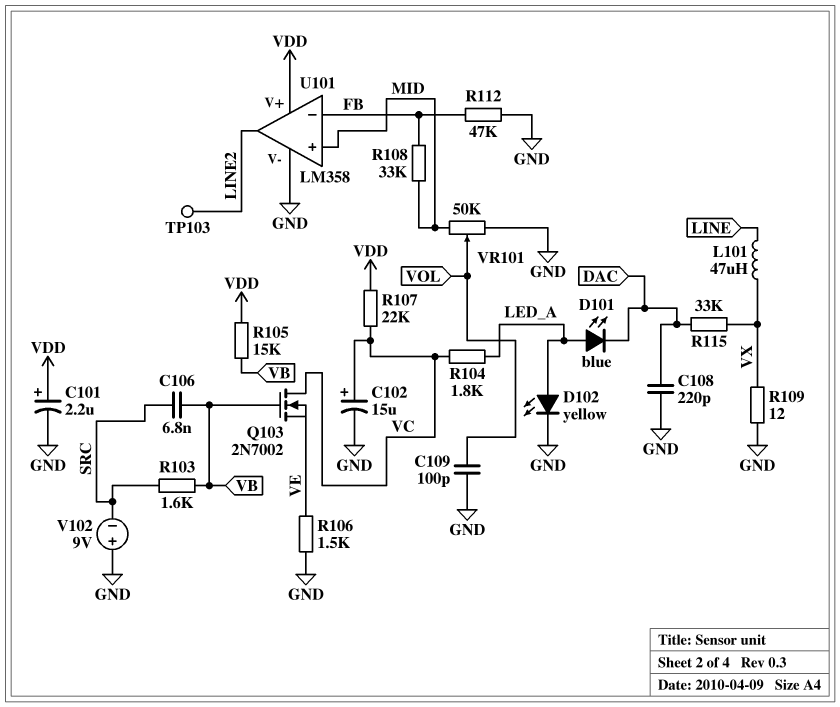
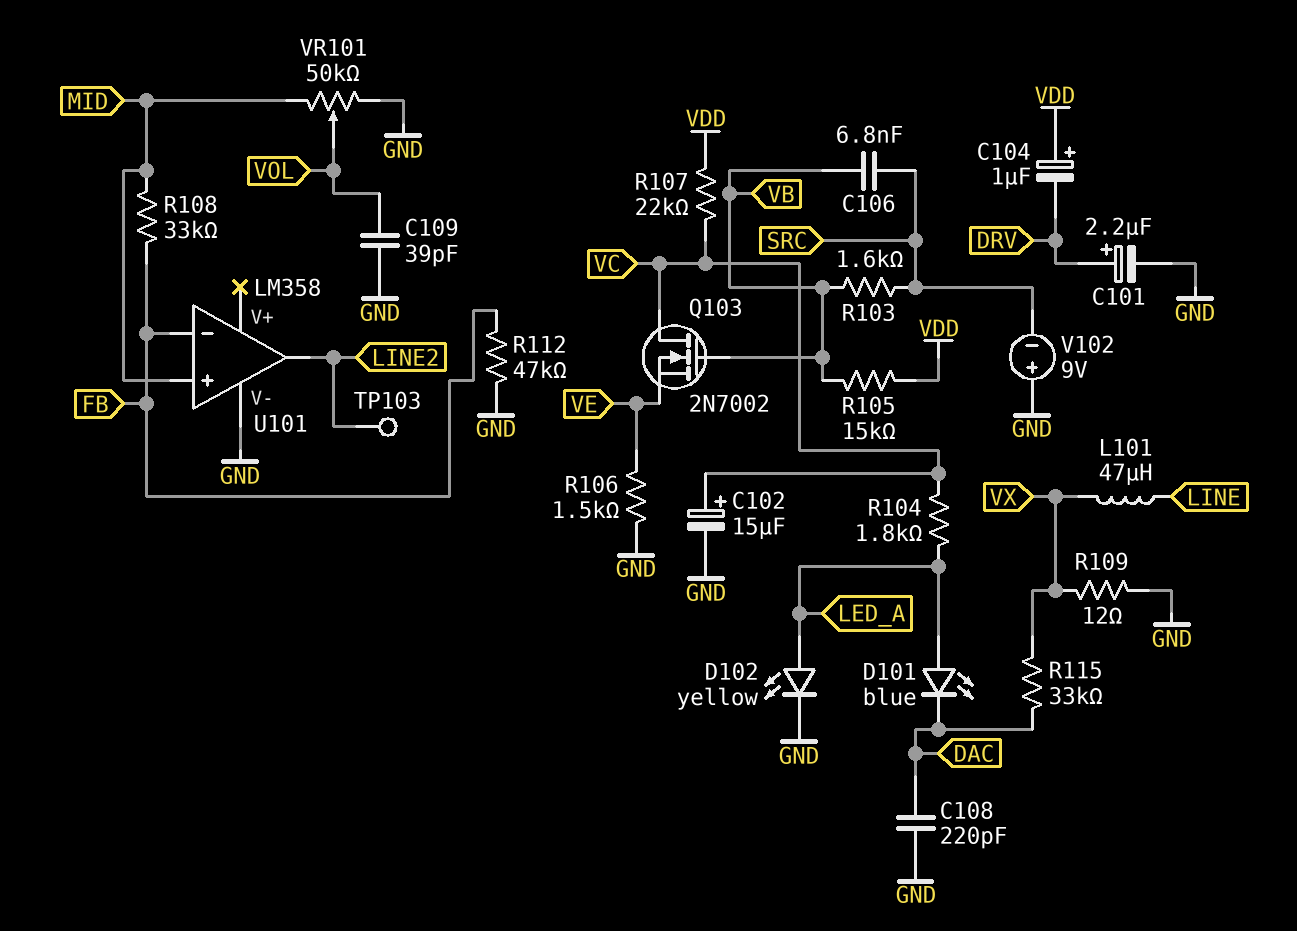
C101: 2.2uF (plus VDD, minus GND) -> 2.2uF (plus DRV, minus GND)
C104: none -> 1uF (plus VDD, minus DRV)
C109: 100pF (GND, VOL) -> 39pF (GND, VOL)
U101 pin V+: VDD -> none

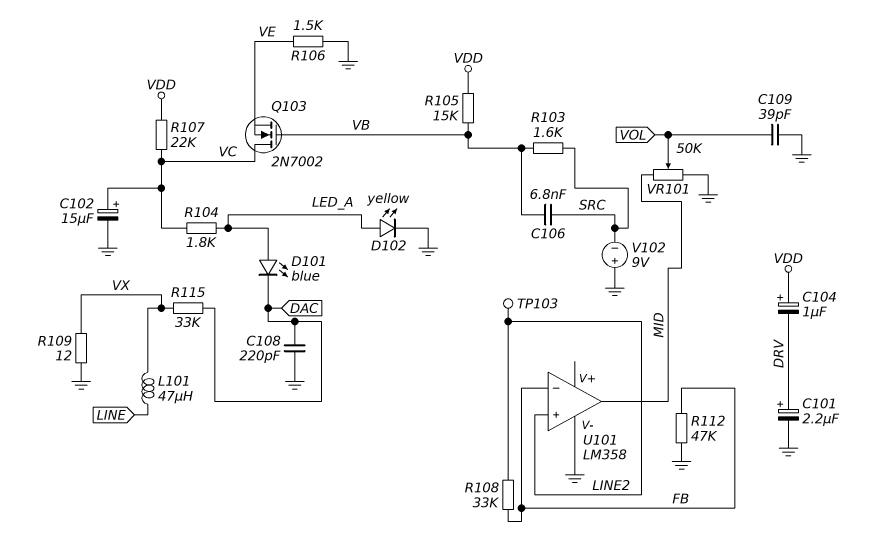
R108: 33k (FB, MID) -> 33k (FB, LINE2)
U101 pin in+: MID -> LINE2
U101 pin out: LINE2 -> MID

